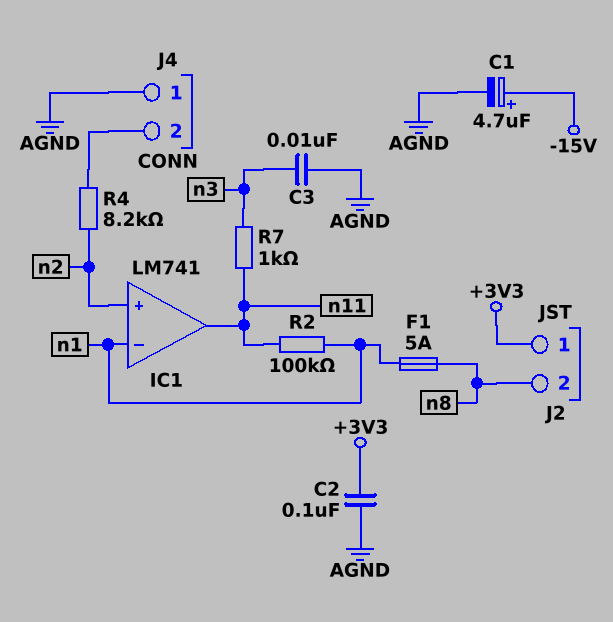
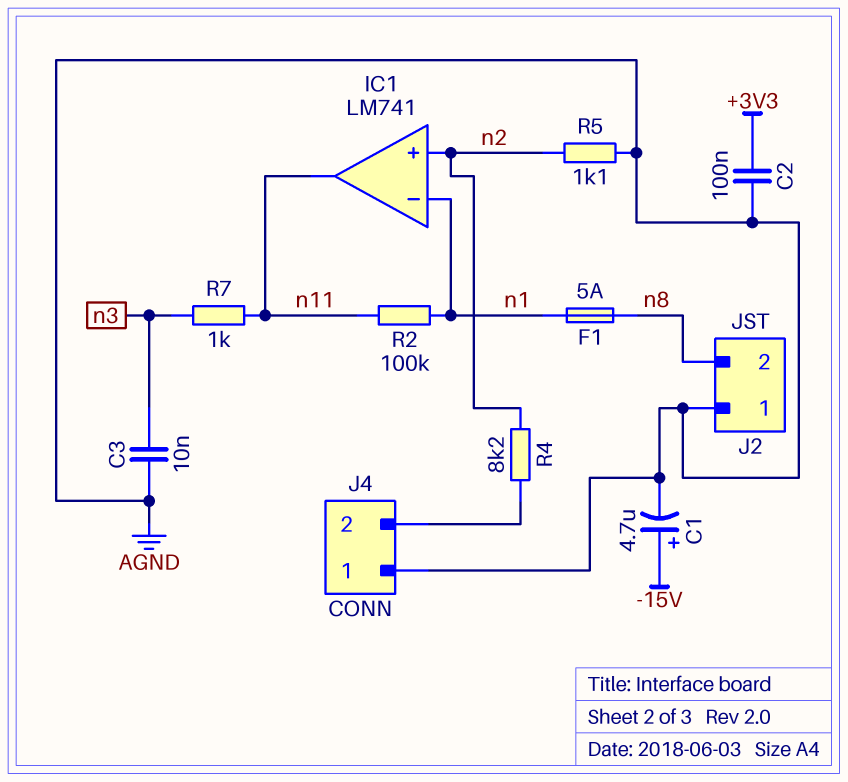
J2 pin 1: +3V3 -> AGND
R5: none -> 1.1k (AGND, n2)

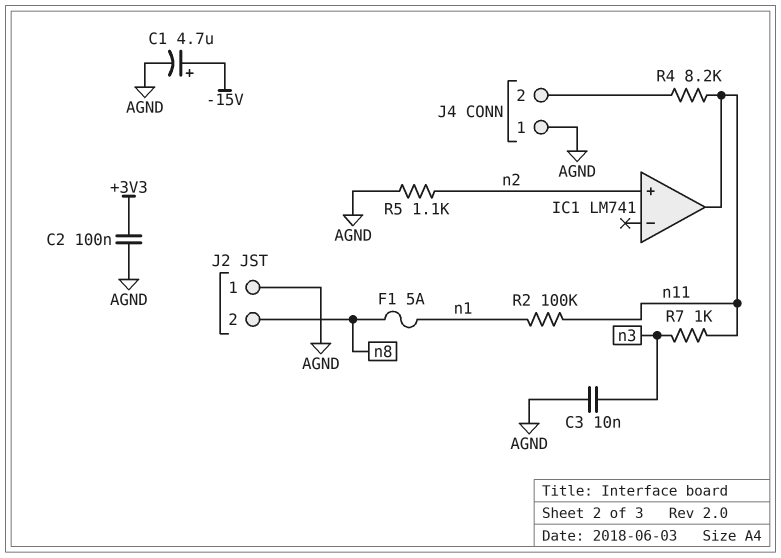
IC1 pin in-: n1 -> none
R4: 8.2k (J4/2, n2) -> 8.2k (J4/2, n11)

